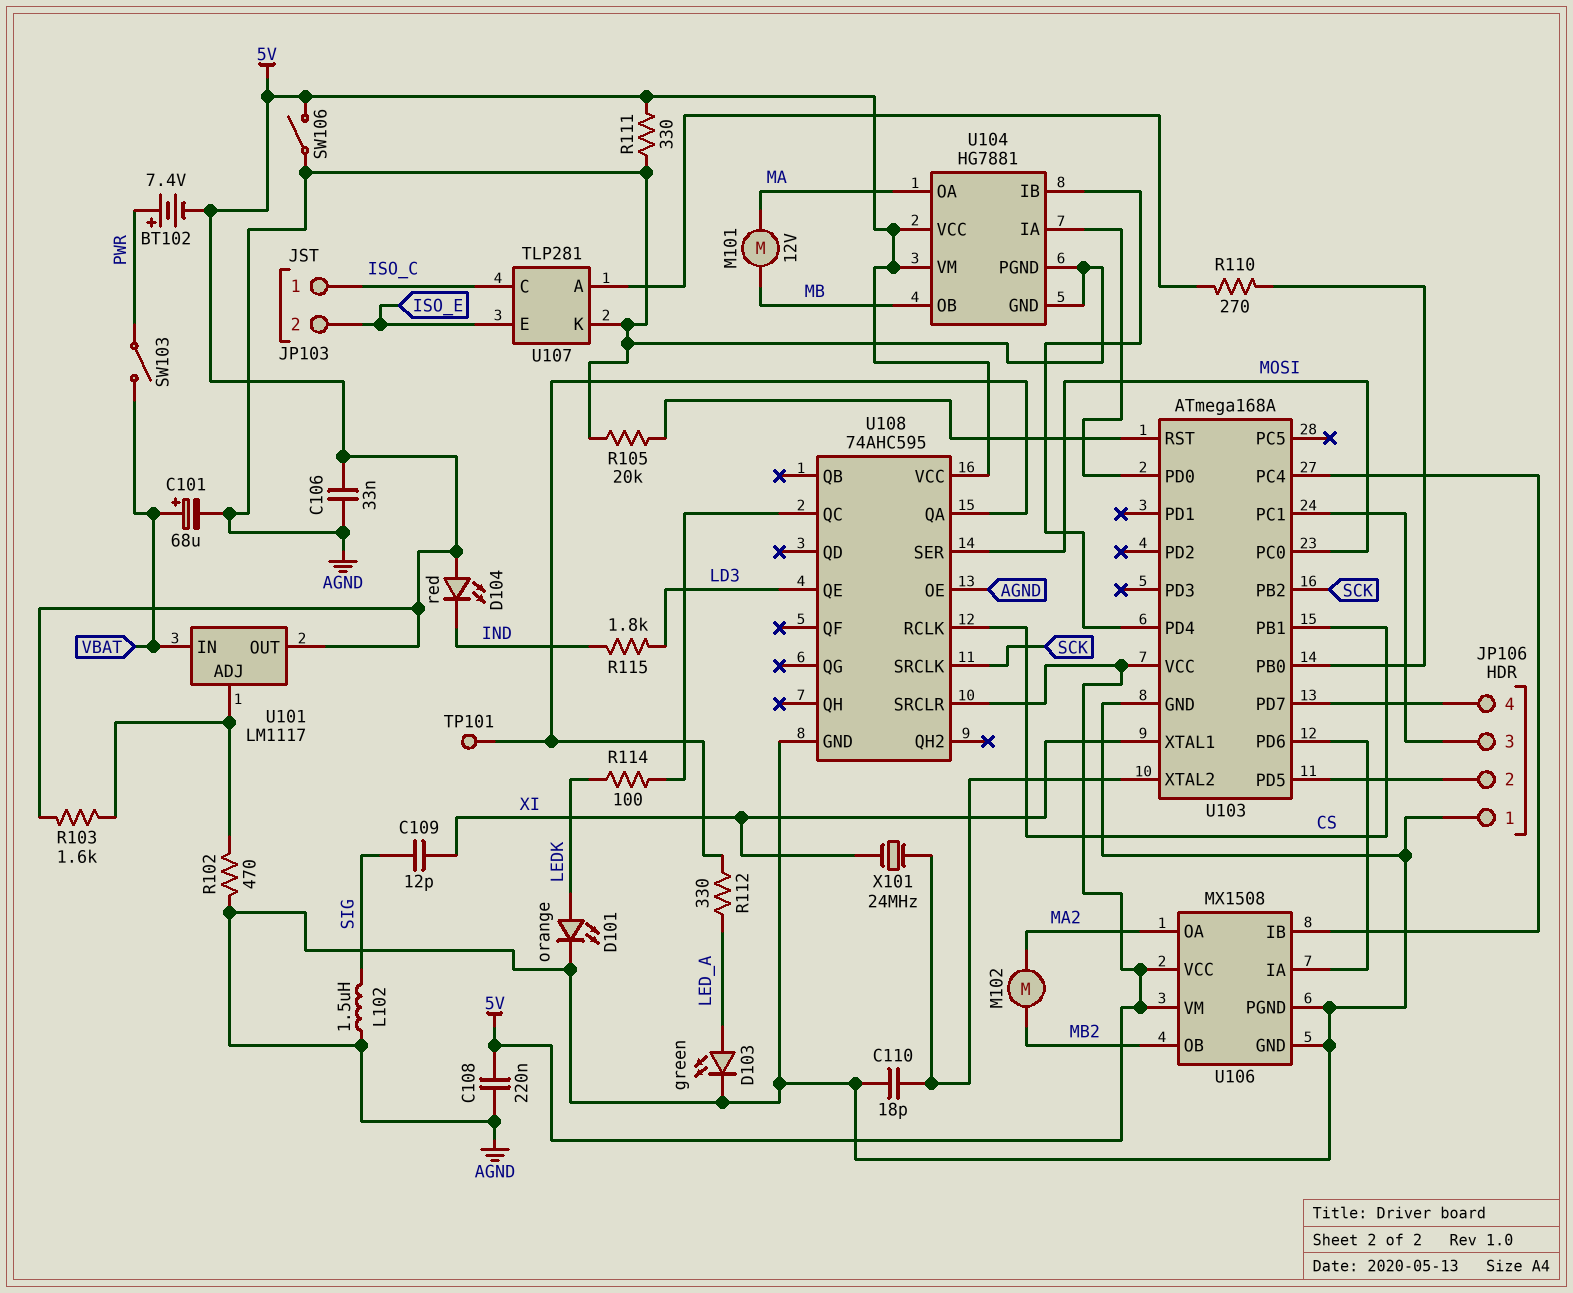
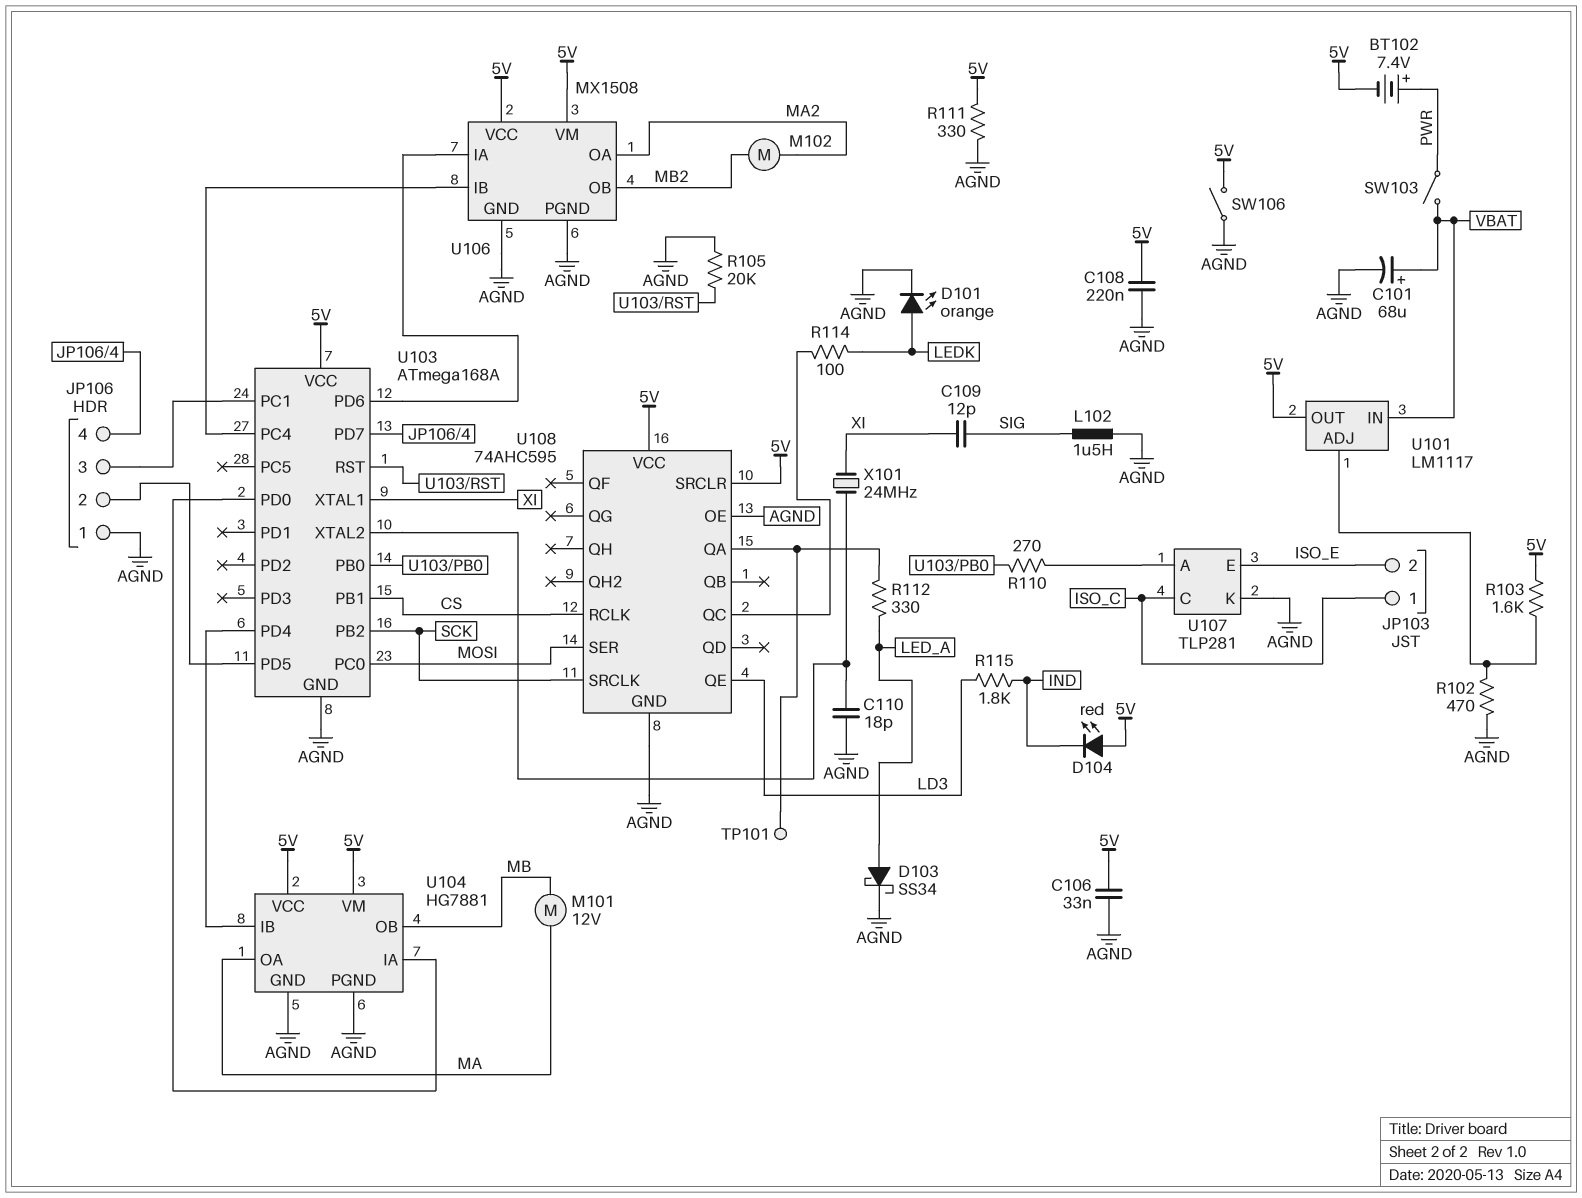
D103: LED green (A LED_A, K AGND) -> schottky SS34 (A LED_A, K AGND)

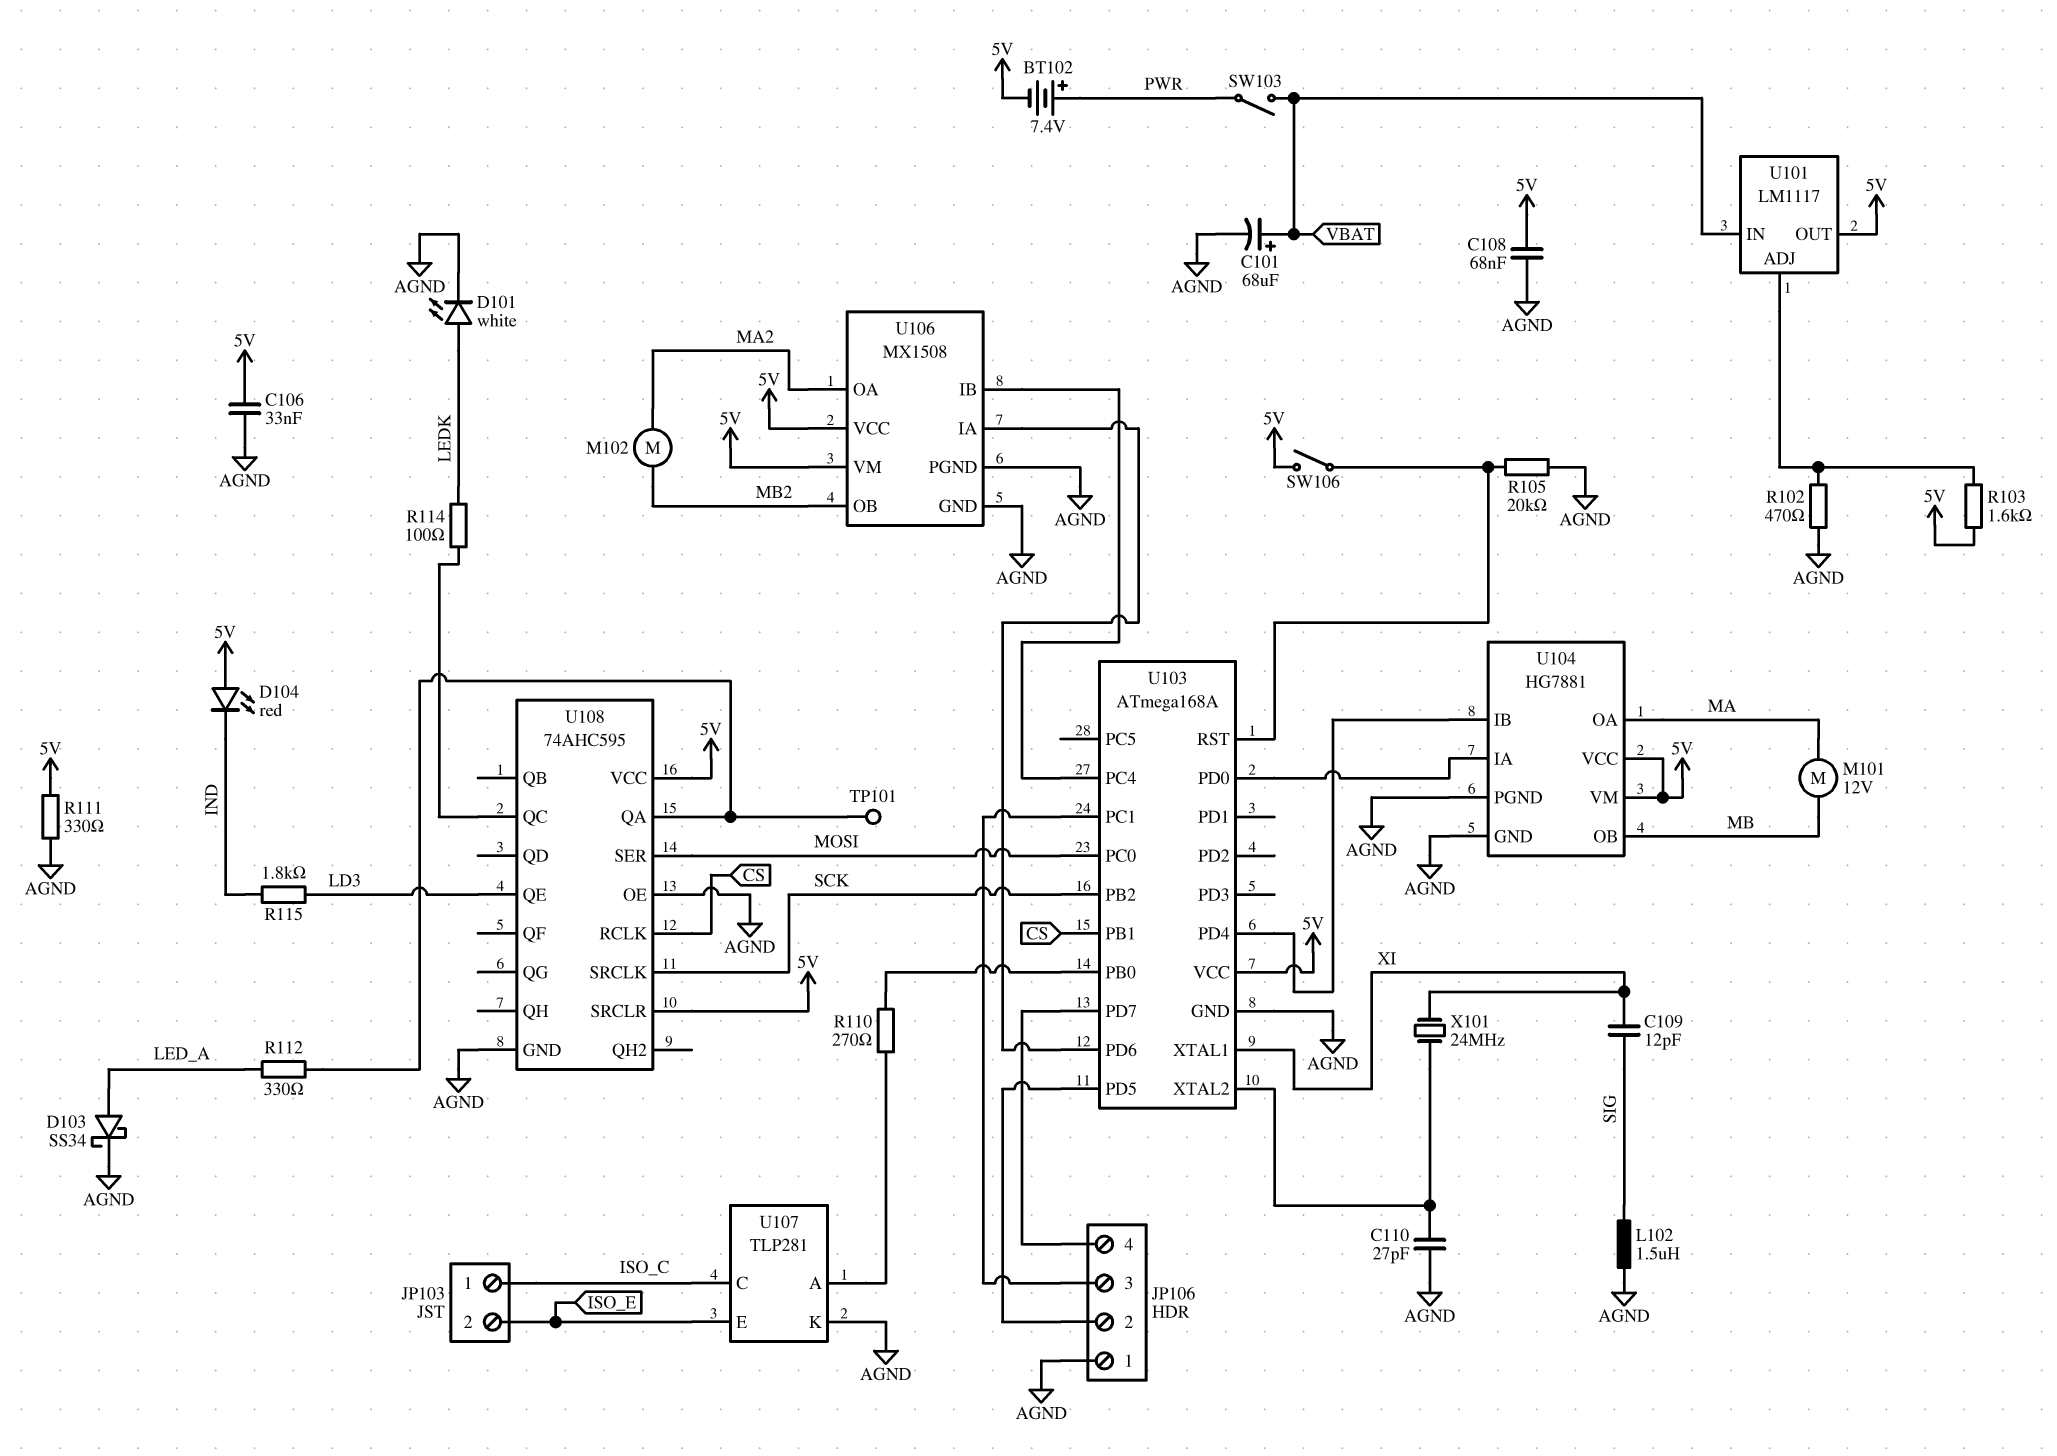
C108: 220nF (5V, AGND) -> 68nF (5V, AGND)
C110: 18pF (AGND, U103/XTAL2) -> 27pF (AGND, U103/XTAL2)
D101: LED orange (A LEDK, K AGND) -> LED white (A LEDK, K AGND)
SW106: switch (5V, AGND) -> switch (5V, U103/RST)

